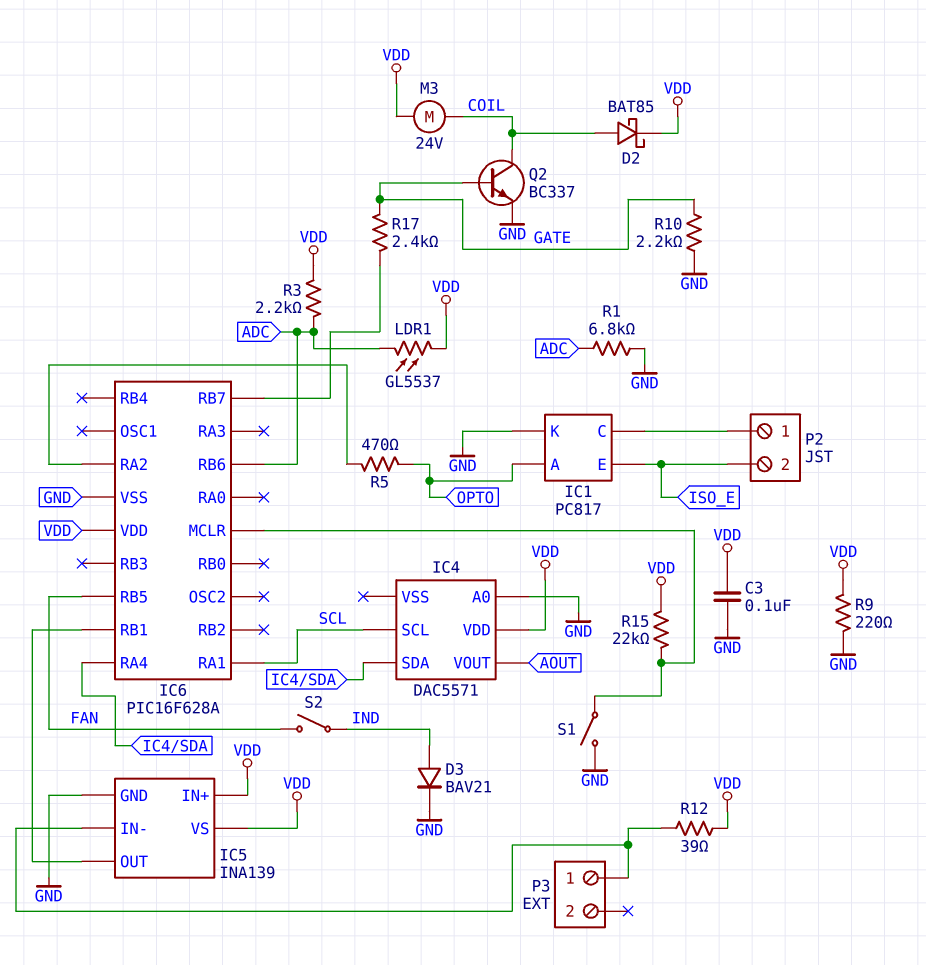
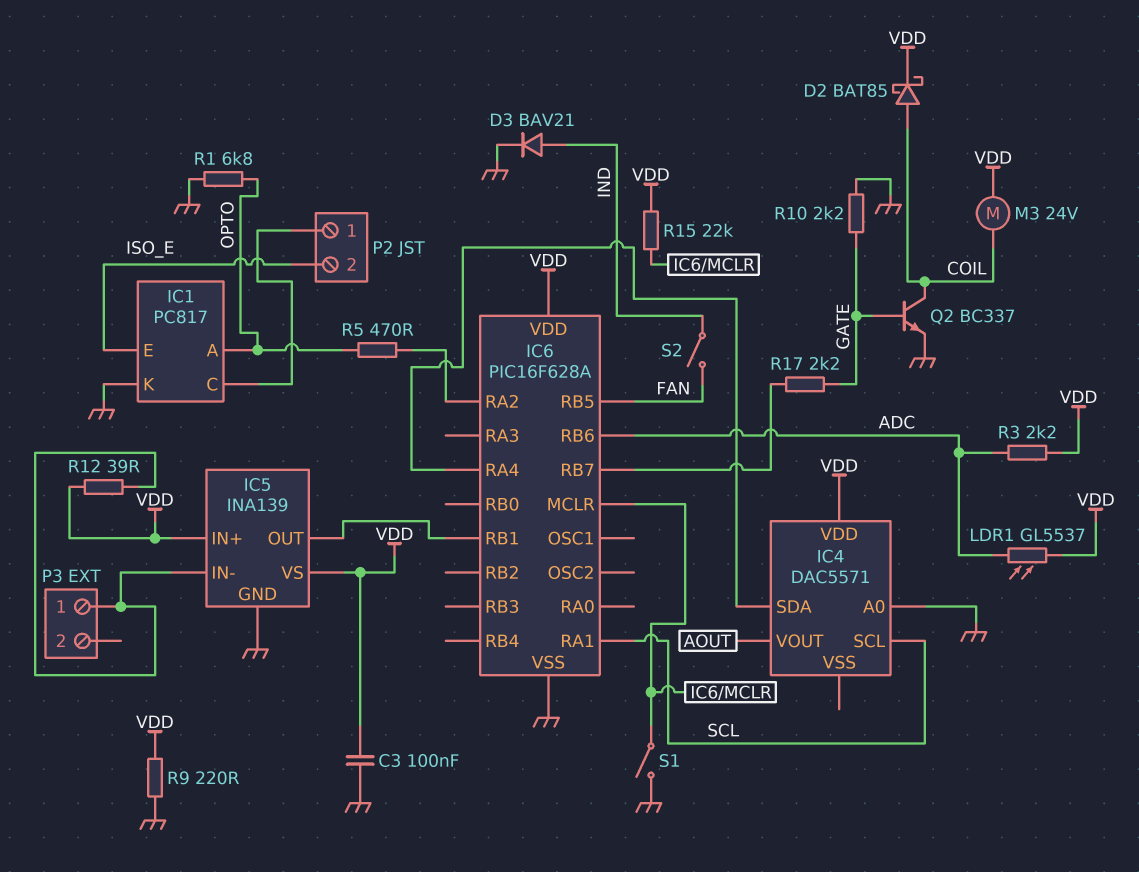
R1: 6.8k (ADC, GND) -> 6.8k (GND, OPTO)
R17: 2.4k (GATE, IC6/RB7) -> 2.2k (GATE, IC6/RB7)

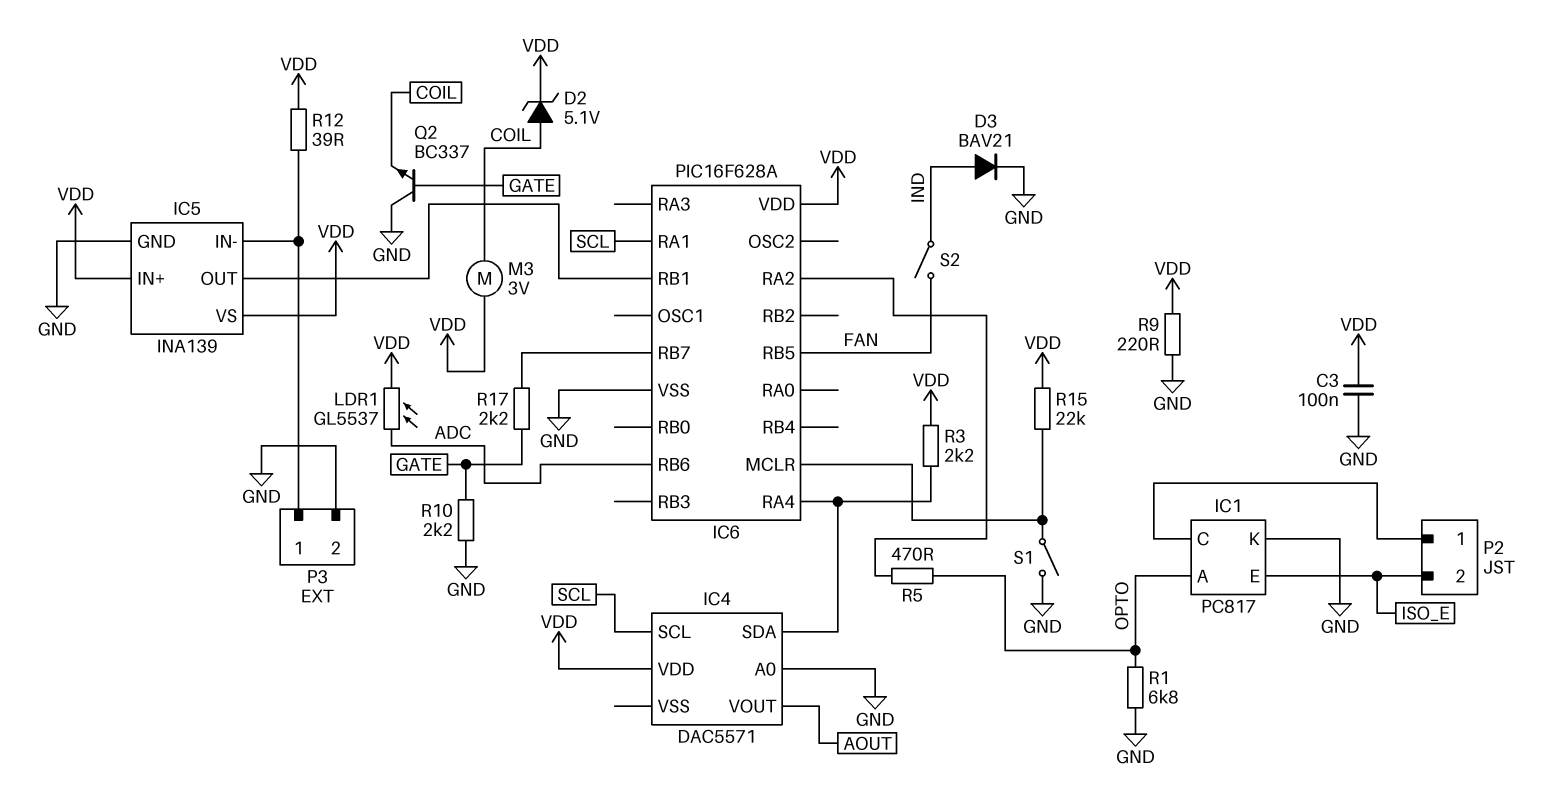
D2: schottky BAT85 (A COIL, K VDD) -> zener 5.1V (A COIL, K VDD)
M3: motor 24V (COIL, VDD) -> motor 3V (COIL, VDD)
P3 pin 2: none -> GND
Q2: NPN BC337 (B GATE, C COIL, E GND) -> NPN BC337 (B GATE, C GND, E COIL)
R3: 2.2k (ADC, VDD) -> 2.2k (IC4/SDA, VDD)

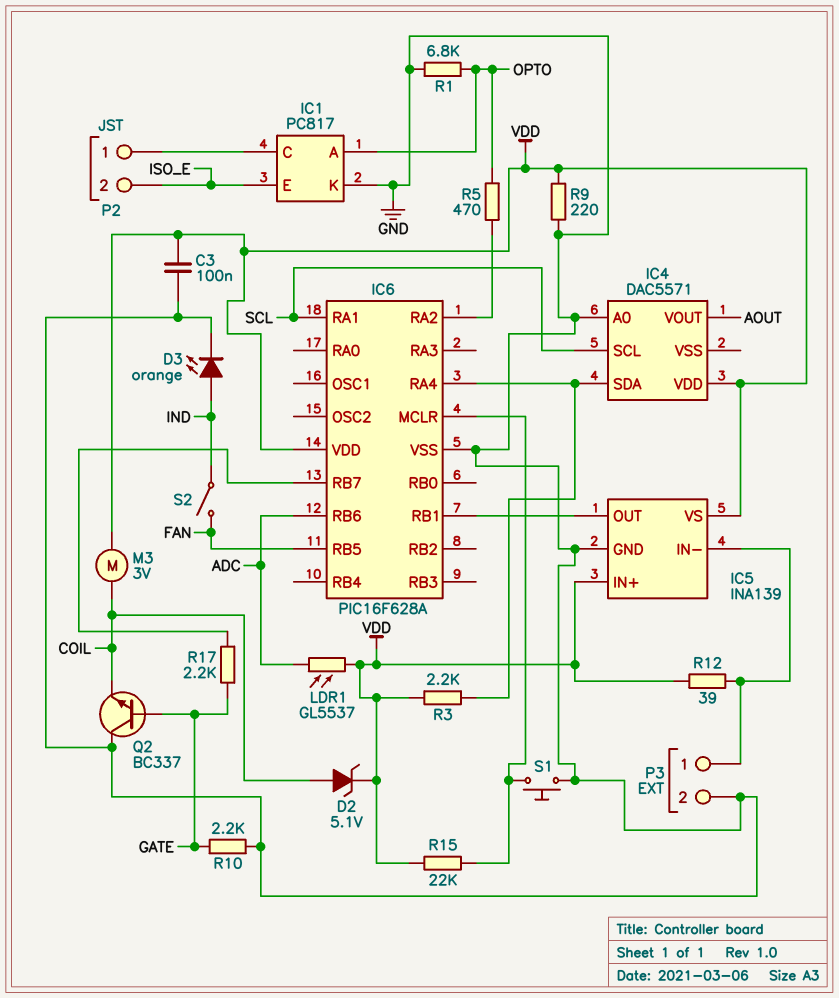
D3: diode BAV21 (A IND, K GND) -> LED orange (A IND, K GND)
S1: switch (GND, IC6/MCLR) -> button (GND, IC6/MCLR)

